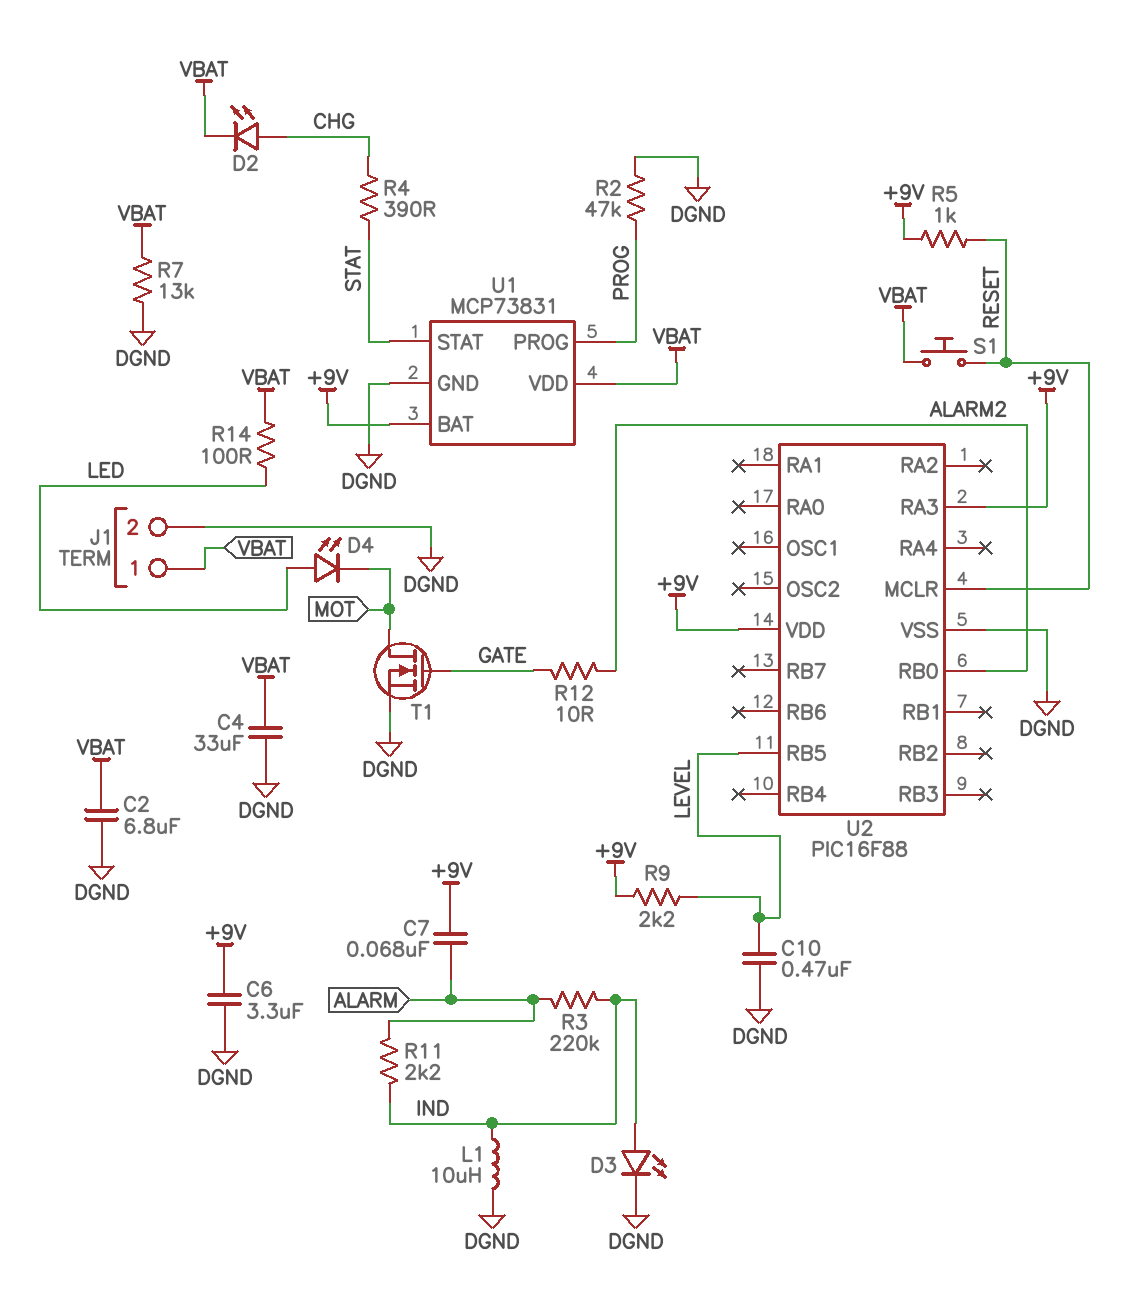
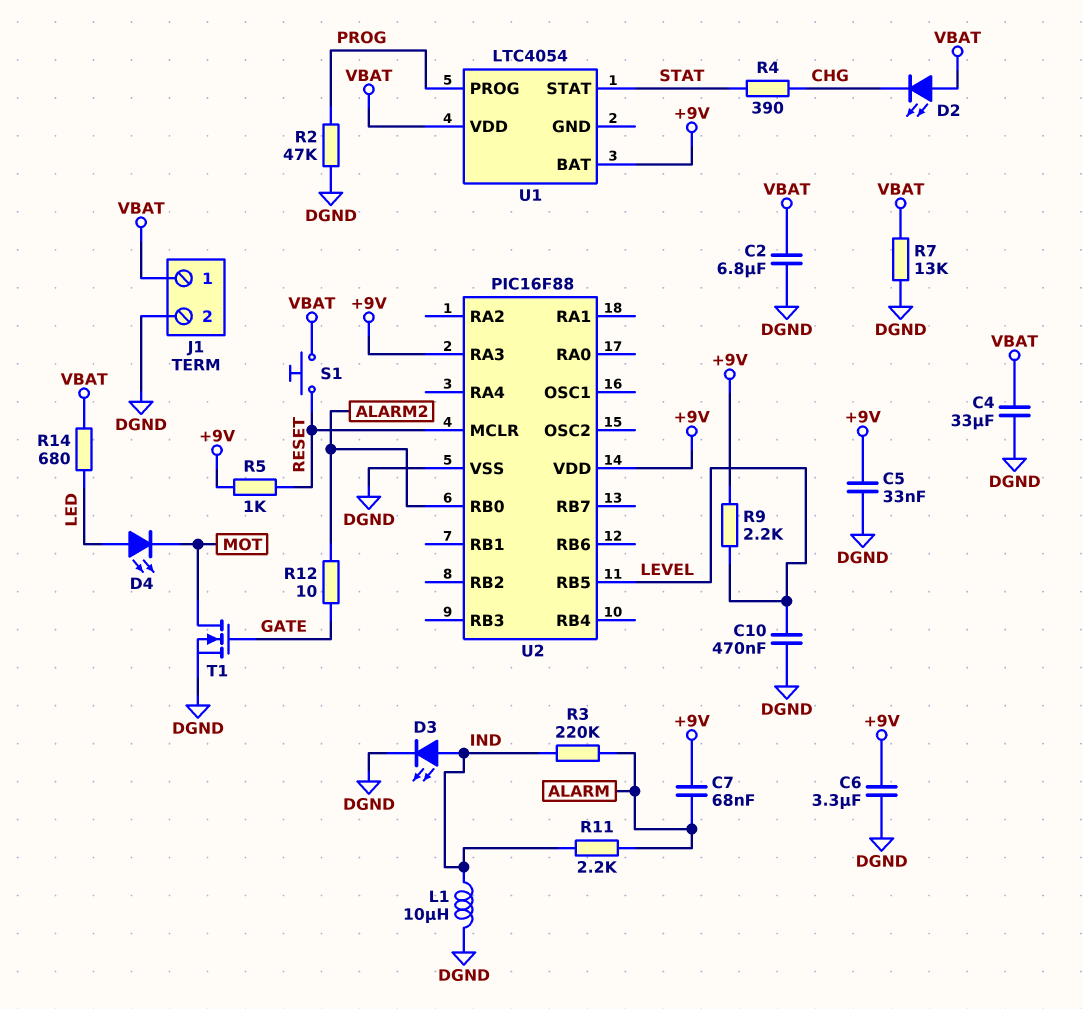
C5: none -> 33nF (+9V, DGND)
D2: LED (A CHG, K VBAT) -> LED (A VBAT, K CHG)
R14: 100 (LED, VBAT) -> 680 (LED, VBAT)
U1: MCP73831 -> LTC4054
U1 pin GND: DGND -> none

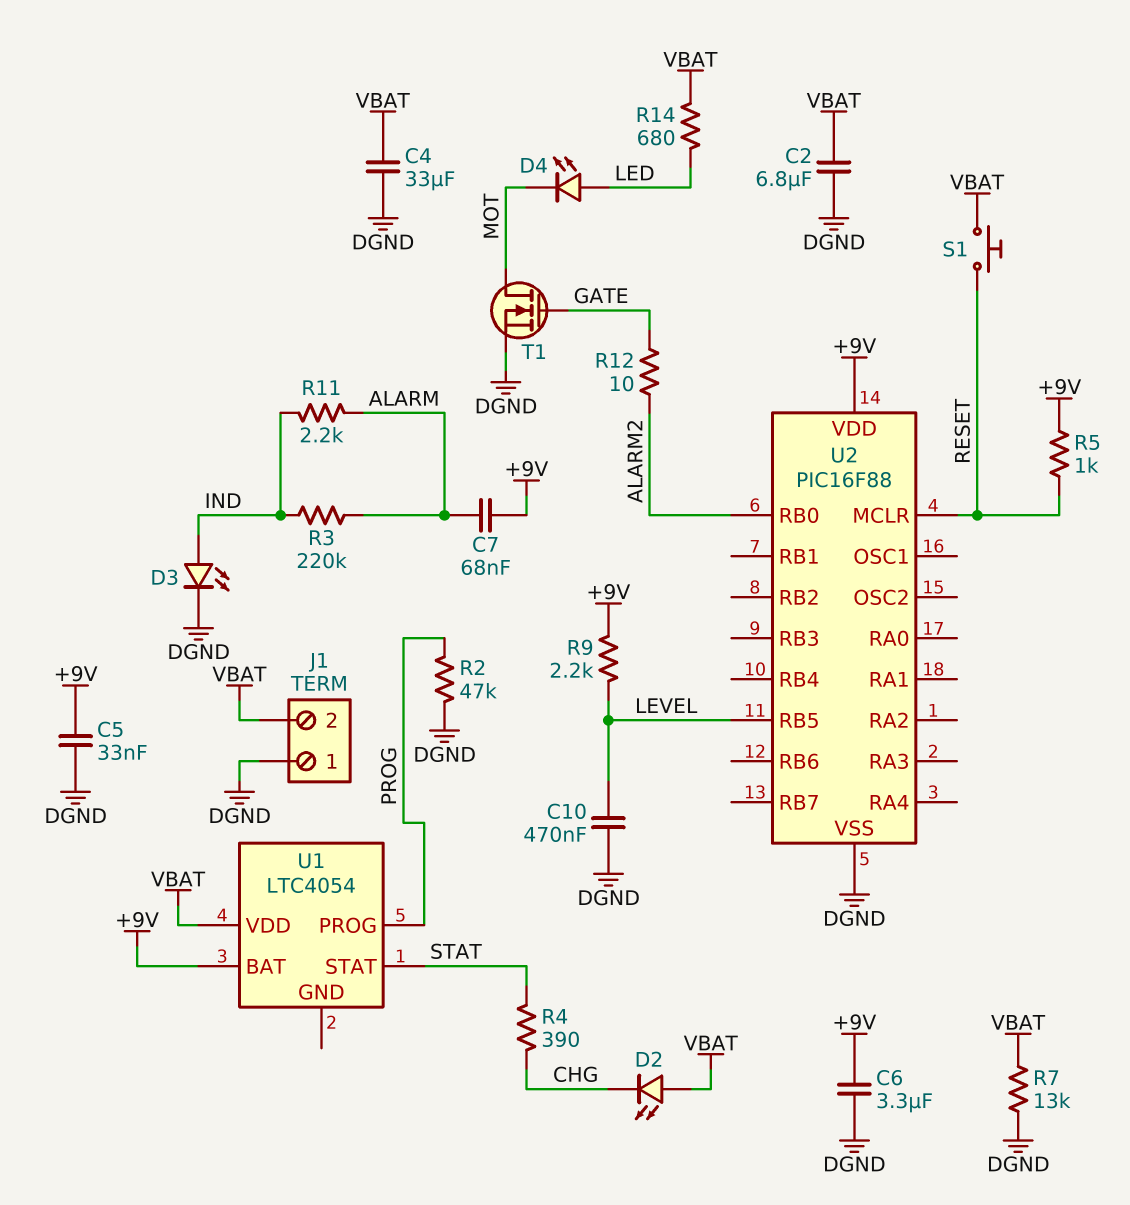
J1 pin 1: VBAT -> DGND
J1 pin 2: DGND -> VBAT
L1: 10uH (DGND, IND) -> none
U2 pin RA3: +9V -> none

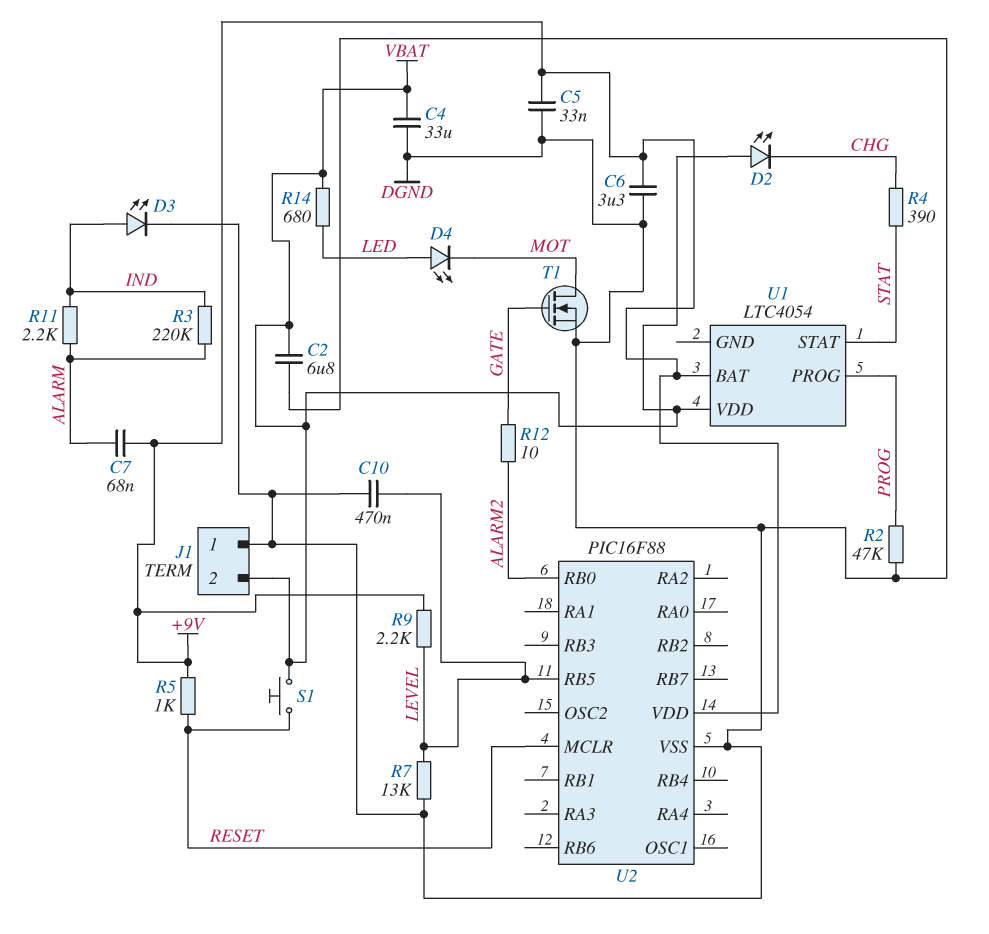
R7: 13k (DGND, VBAT) -> 13k (DGND, LEVEL)

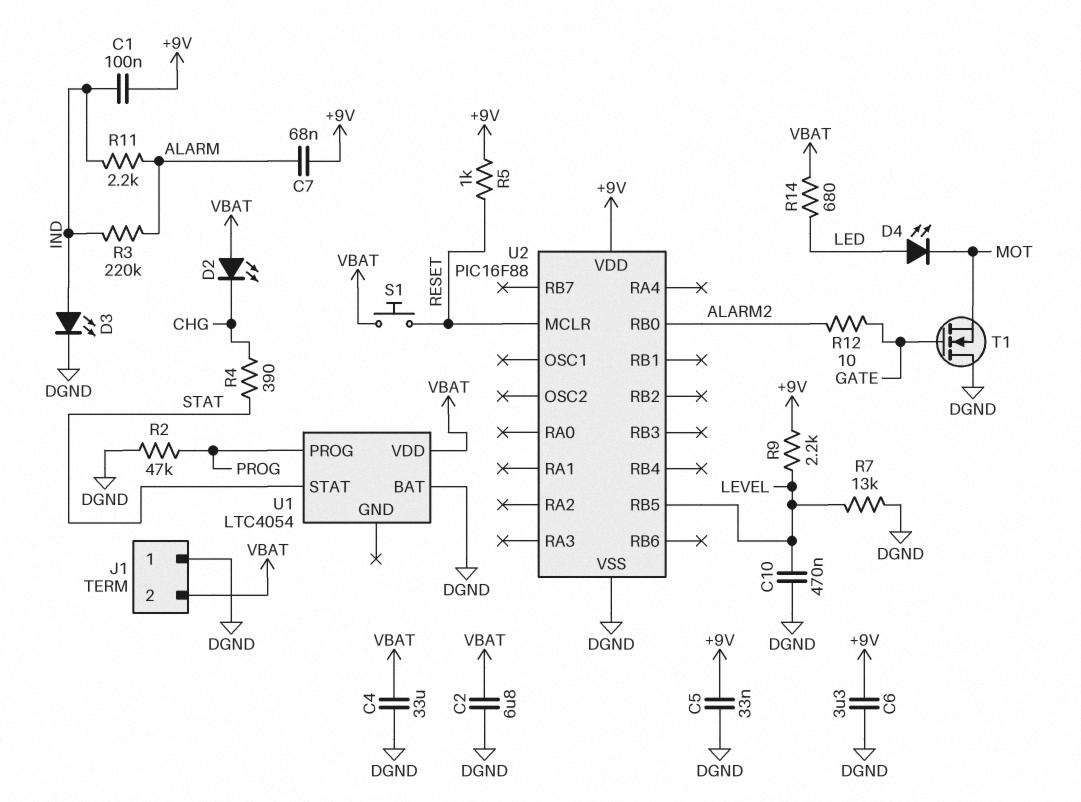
C1: none -> 100nF (+9V, IND)
T1: NMOS (G GATE, D MOT, S DGND) -> NMOS (G GATE, D DGND, S MOT)
U1 pin BAT: +9V -> DGND

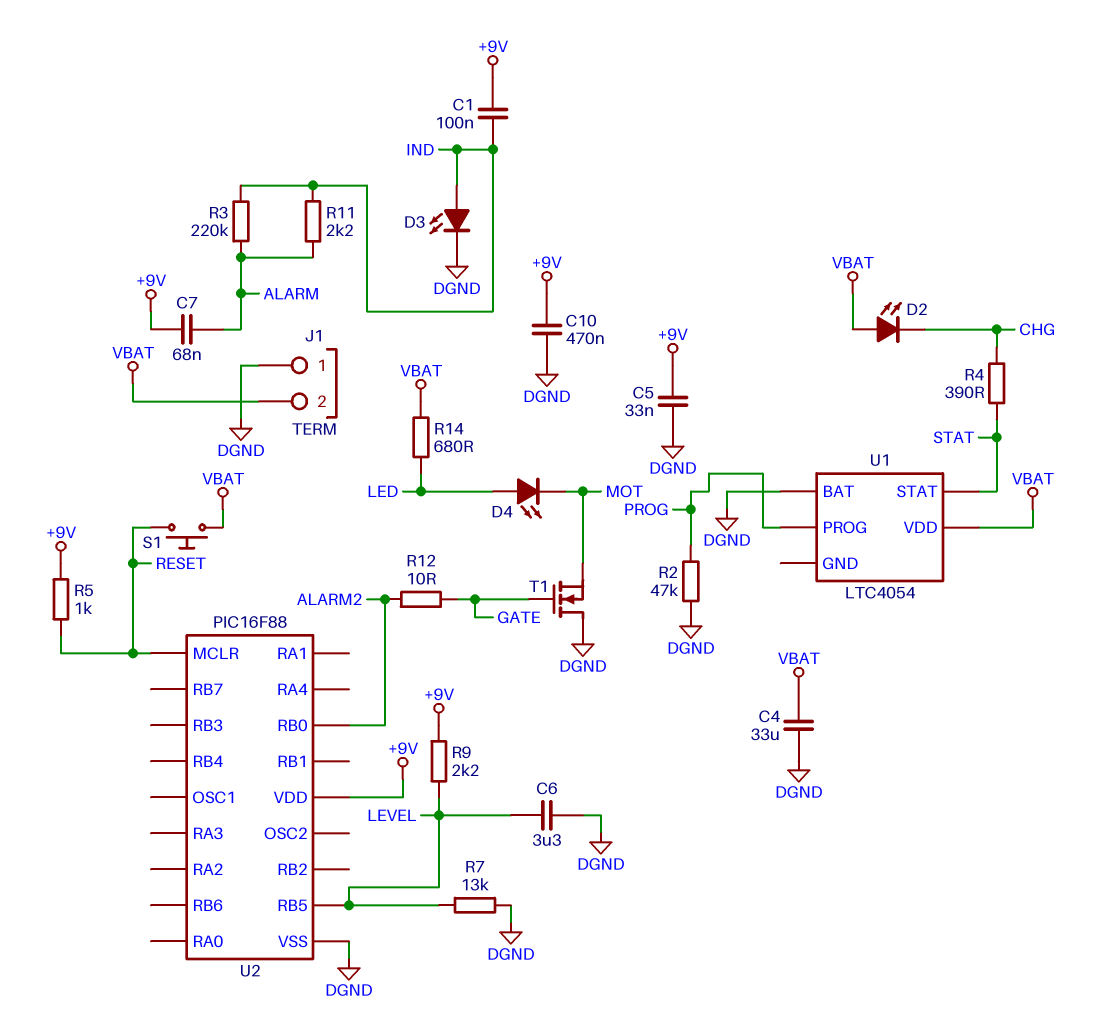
C2: 6.8uF (DGND, VBAT) -> none
C6: 3.3uF (+9V, DGND) -> 3.3uF (DGND, LEVEL)
C10: 470nF (DGND, LEVEL) -> 470nF (+9V, DGND)

